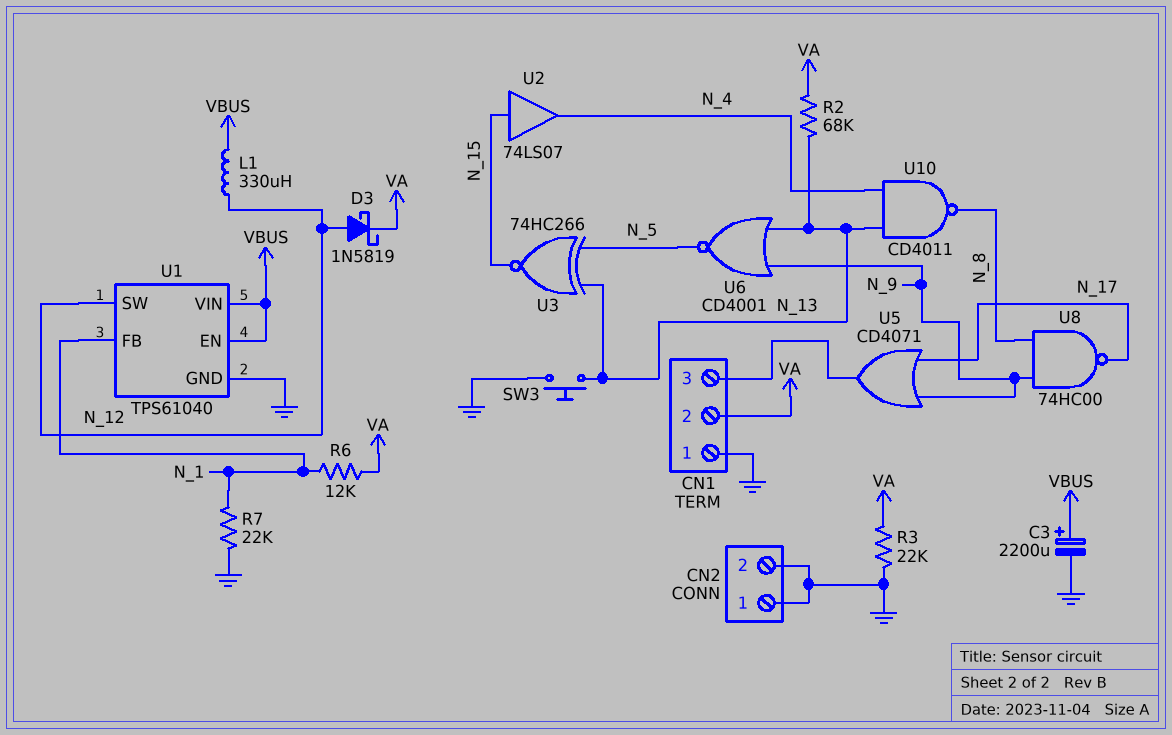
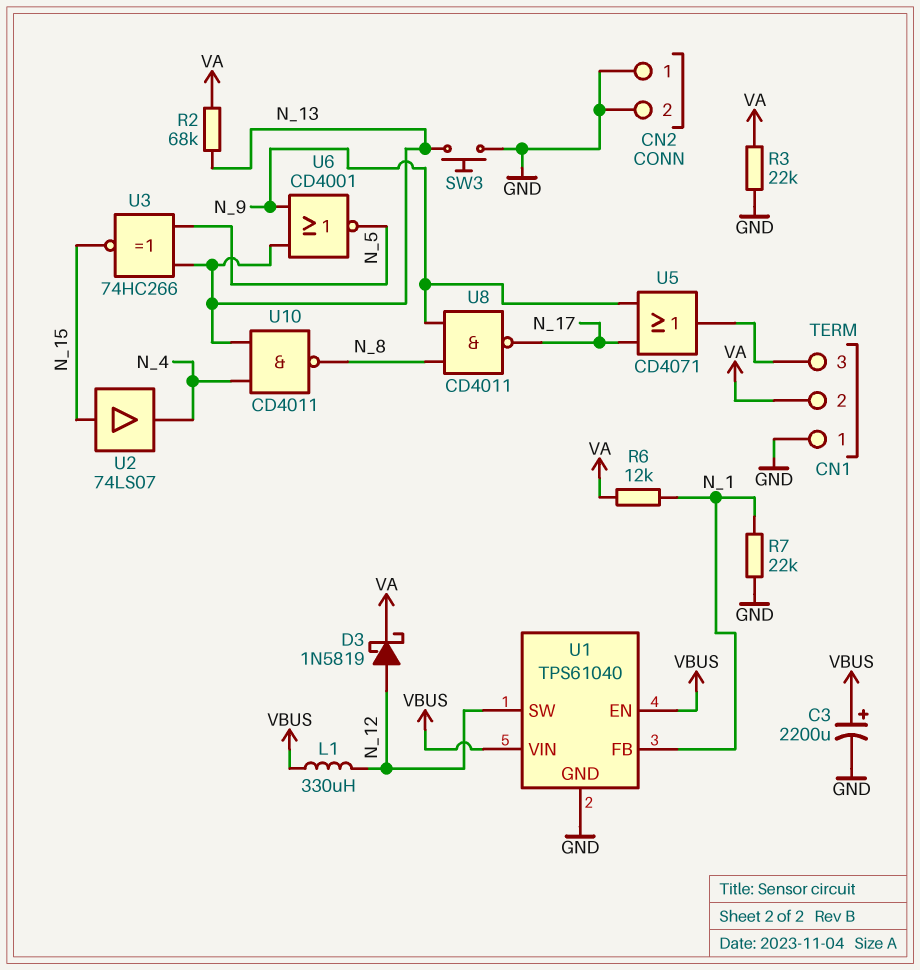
U8: NAND 74HC00 (in N_8, in N_9, out N_17) -> NAND CD4011 (in N_8, in N_9, out N_17)

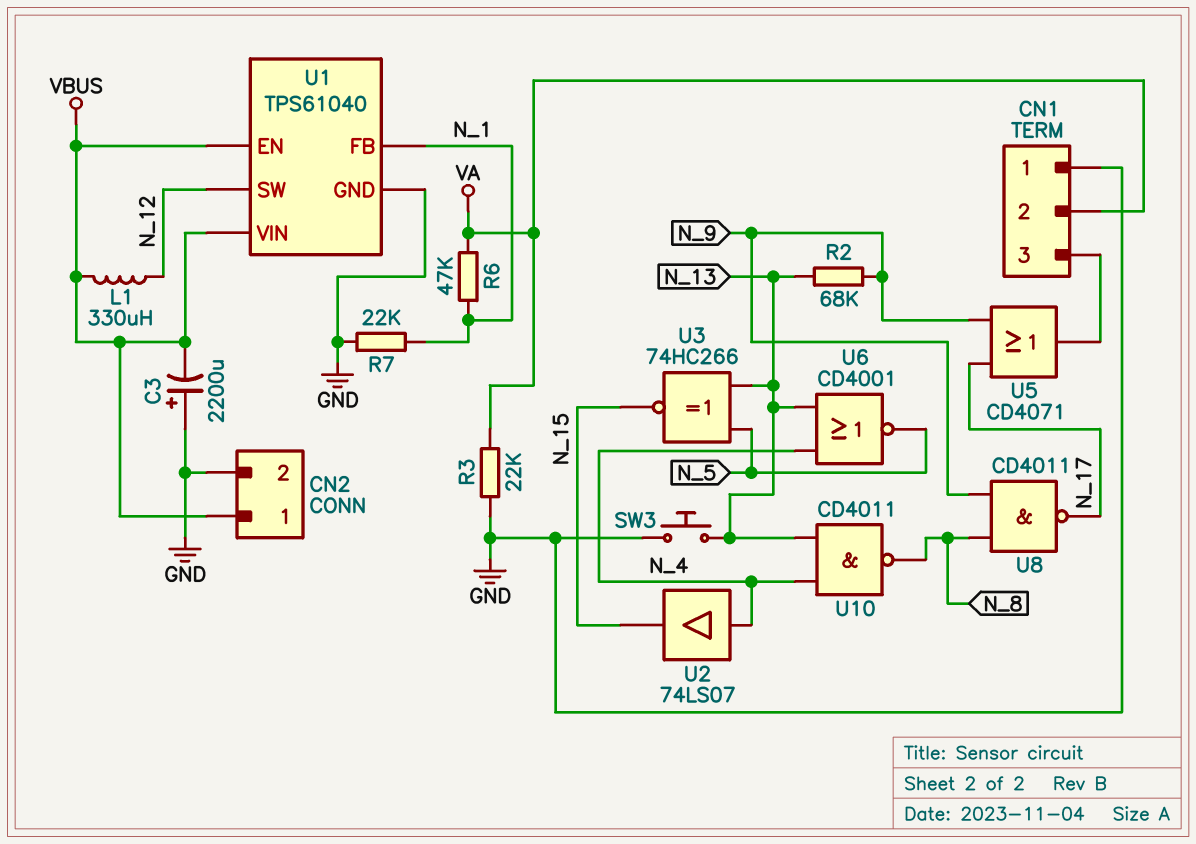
C3: 2200uF (plus VBUS, minus GND) -> 2200uF (plus GND, minus VBUS)
CN2 pin 1: GND -> VBUS
D3: schottky 1N5819 (A N_12, K VA) -> none
R2: 68k (N_13, VA) -> 68k (N_9, N_13)
R6: 12k (N_1, VA) -> 47k (N_1, VA)
U2: buffer 74LS07 (in N_15, out N_4) -> buffer 74LS07 (in N_4, out N_15)
U6: NOR CD4001 (in N_9, in N_13, out N_5) -> NOR CD4001 (in N_4, in N_13, out N_5)

